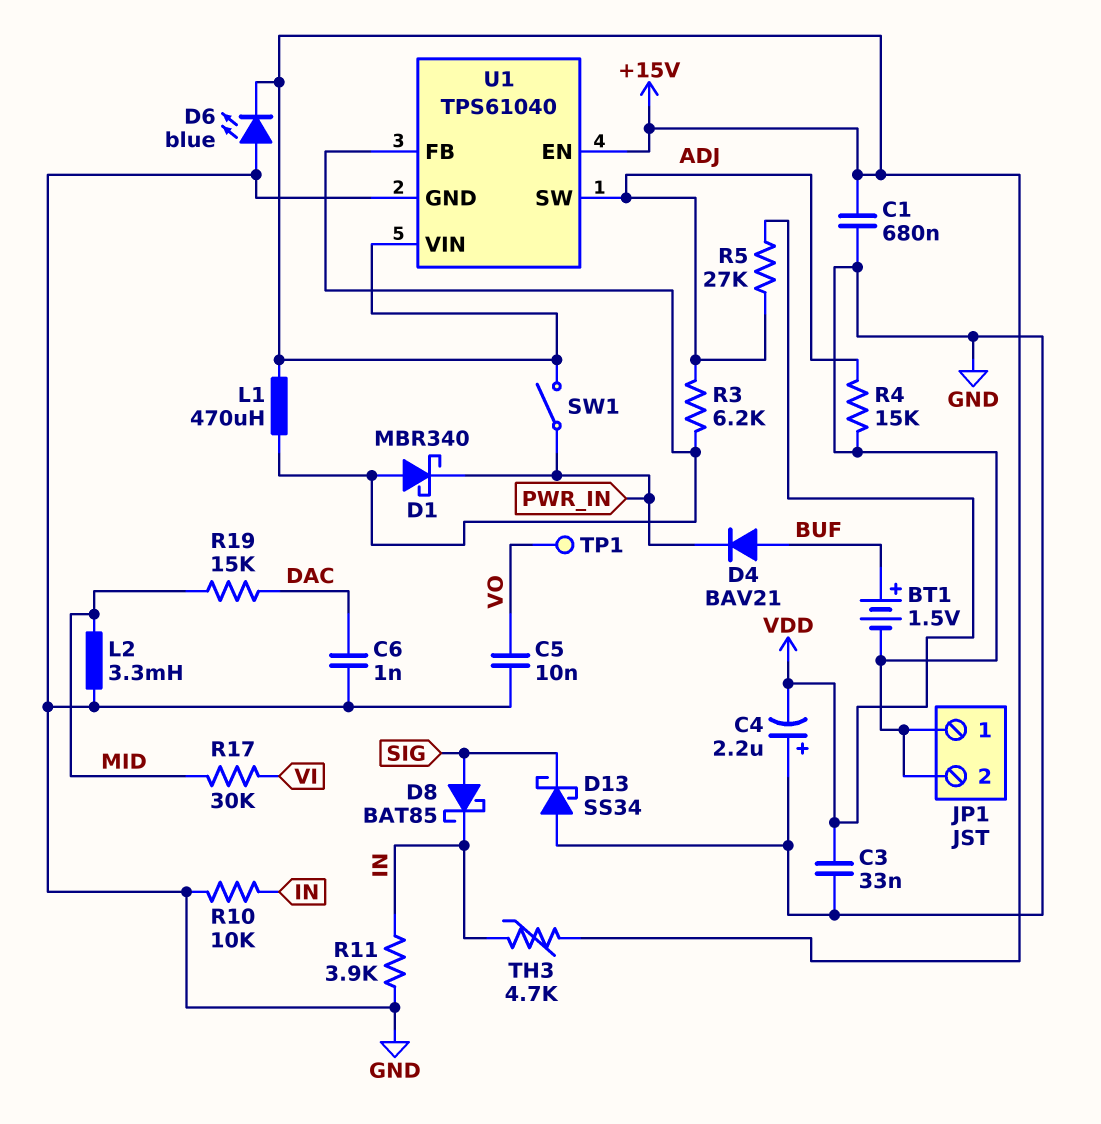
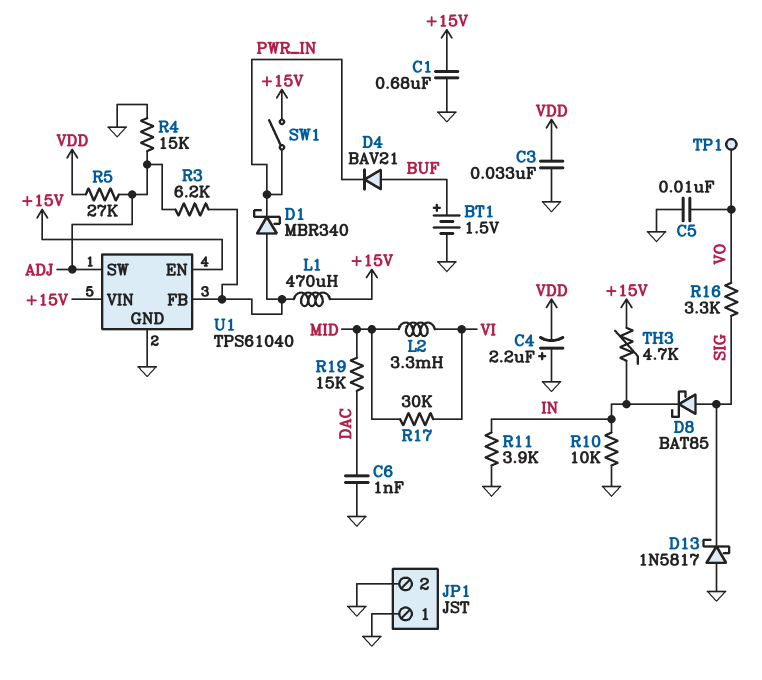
D6: LED blue (A GND, K +15V) -> none
D13: schottky SS34 (A GND, K SIG) -> schottky 1N5817 (A GND, K SIG)
L2: 3.3mH (GND, MID) -> 3.3mH (MID, VI)
R16: none -> 3.3k (SIG, VO)

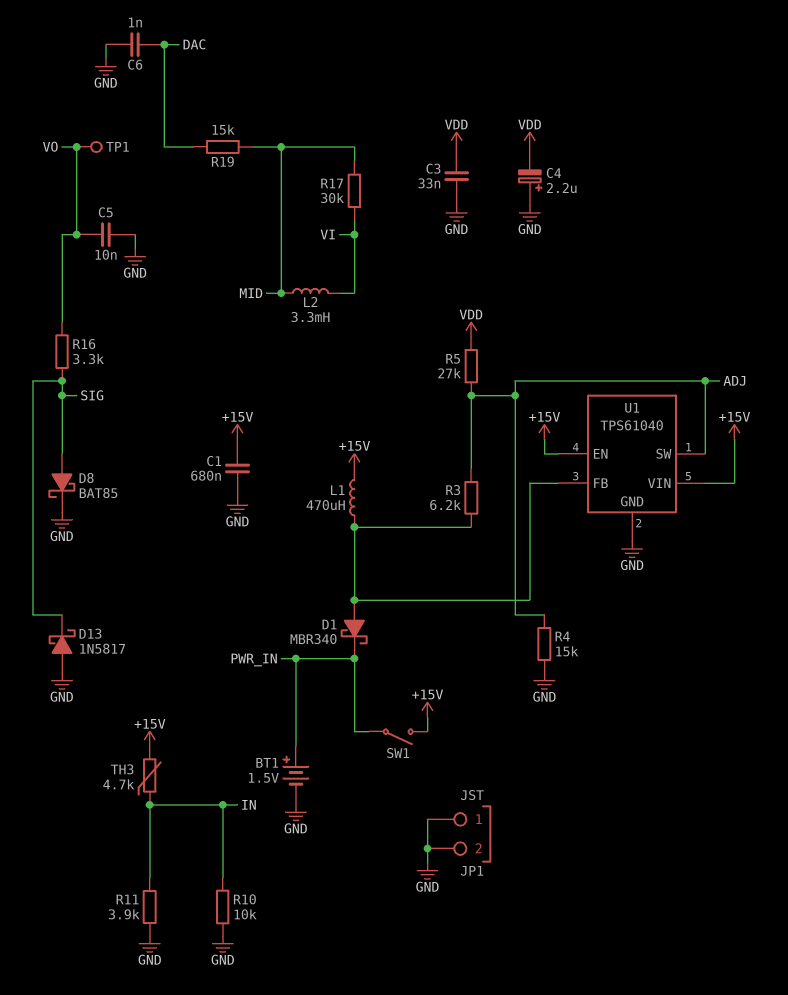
BT1: 1.5V (plus BUF, minus GND) -> 1.5V (plus PWR_IN, minus GND)
D4: diode BAV21 (A BUF, K PWR_IN) -> none
D8: schottky BAT85 (A SIG, K IN) -> schottky BAT85 (A SIG, K GND)

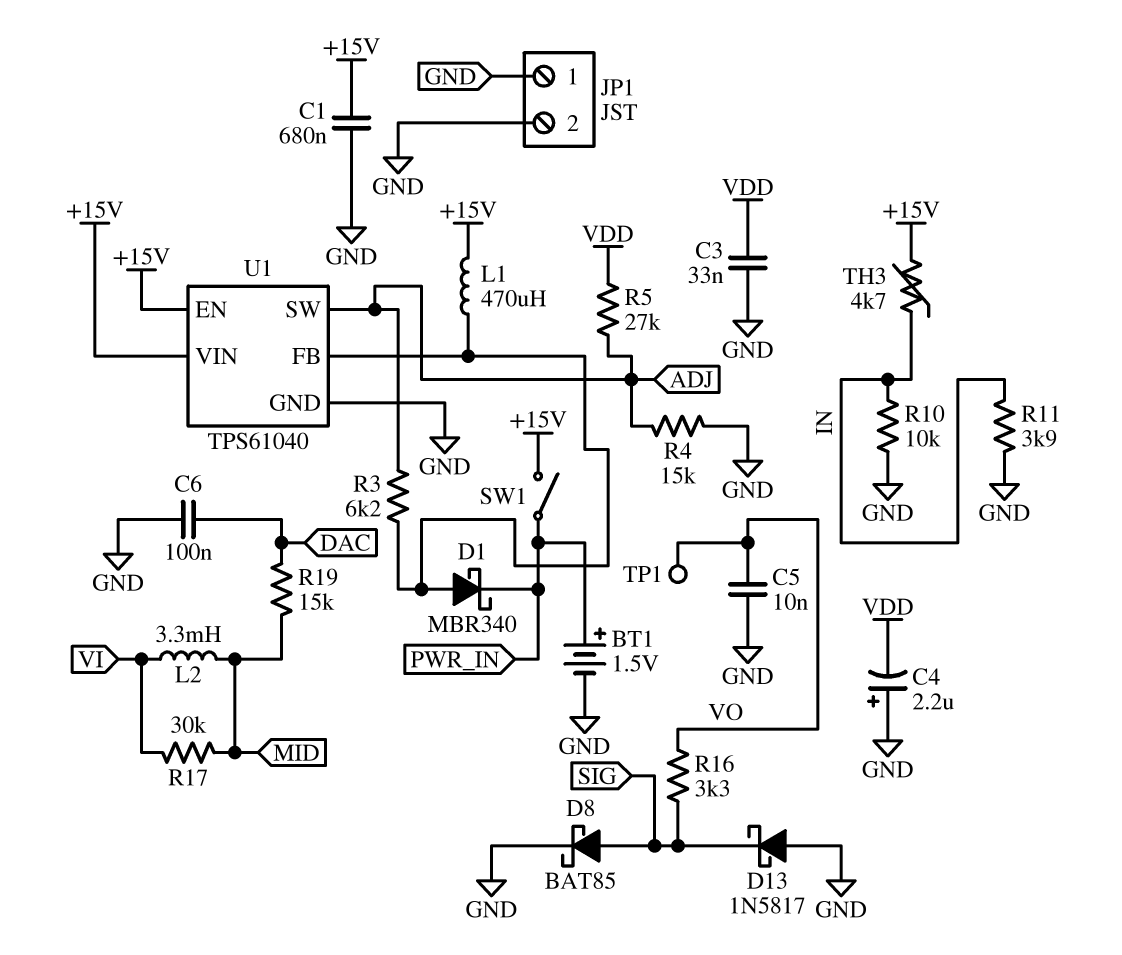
C6: 1nF (DAC, GND) -> 100nF (DAC, GND)

